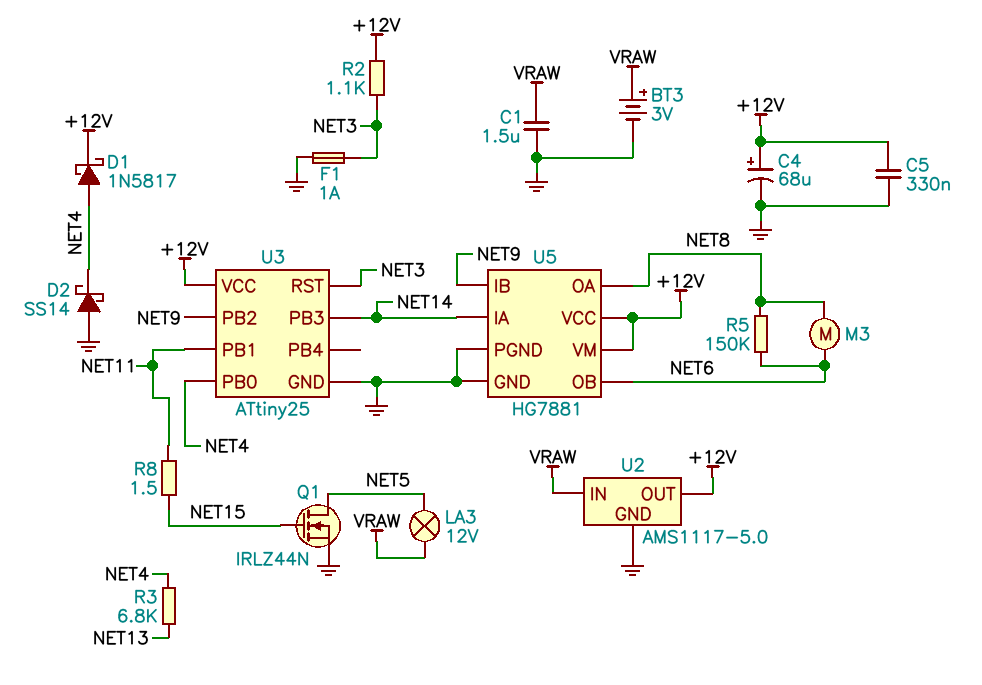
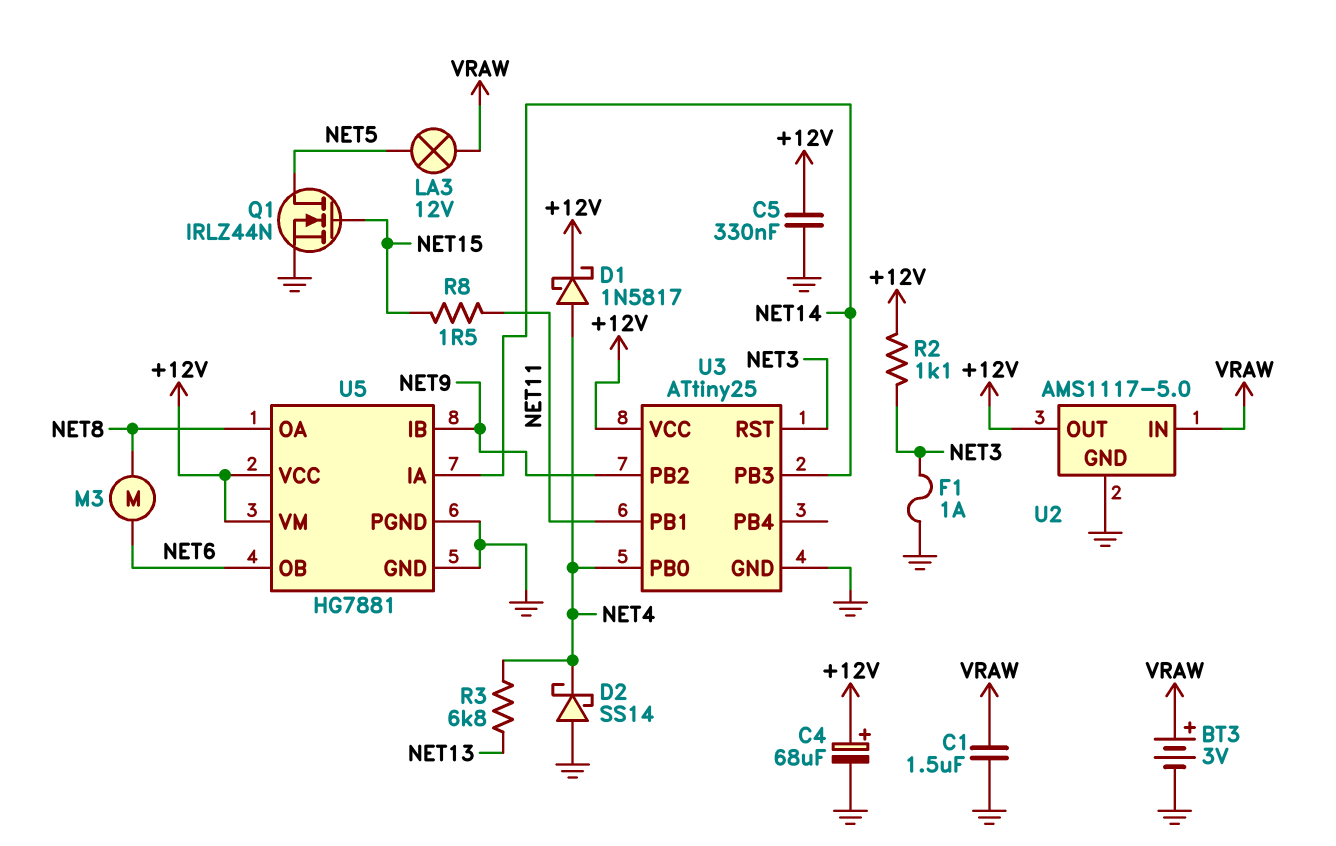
R5: 150k (NET6, NET8) -> none

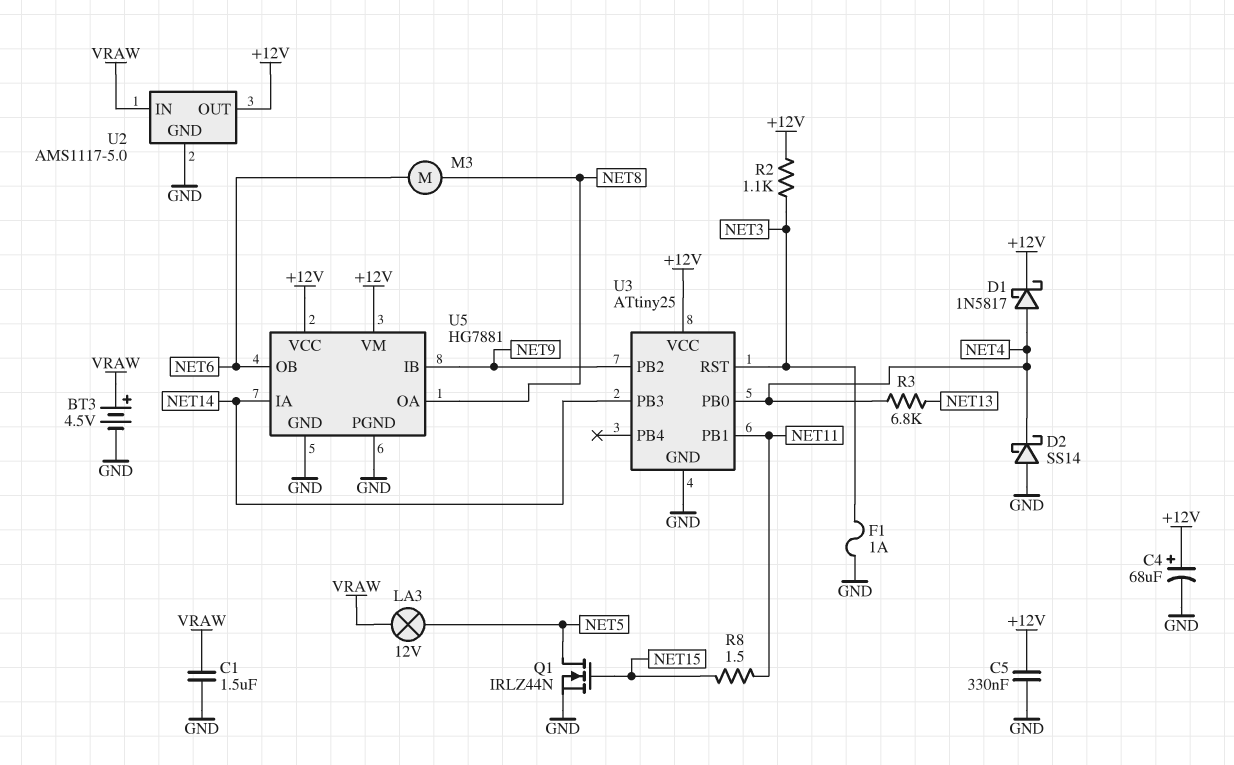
BT3: 3V (plus VRAW, minus GND) -> 4.5V (plus VRAW, minus GND)

